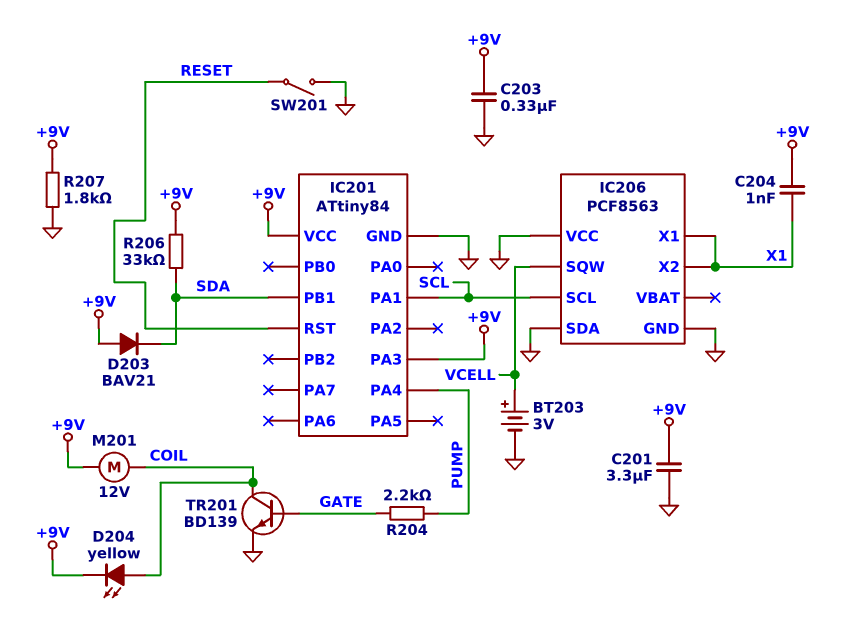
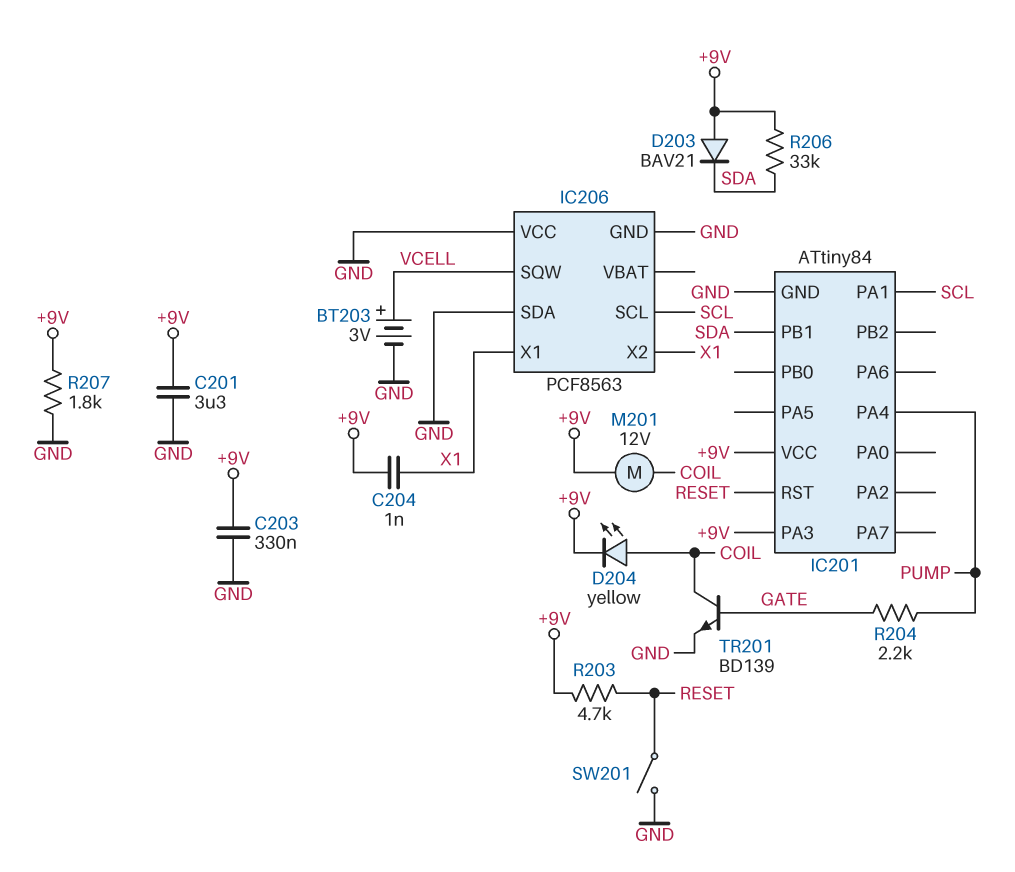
R203: none -> 4.7k (+9V, RESET)

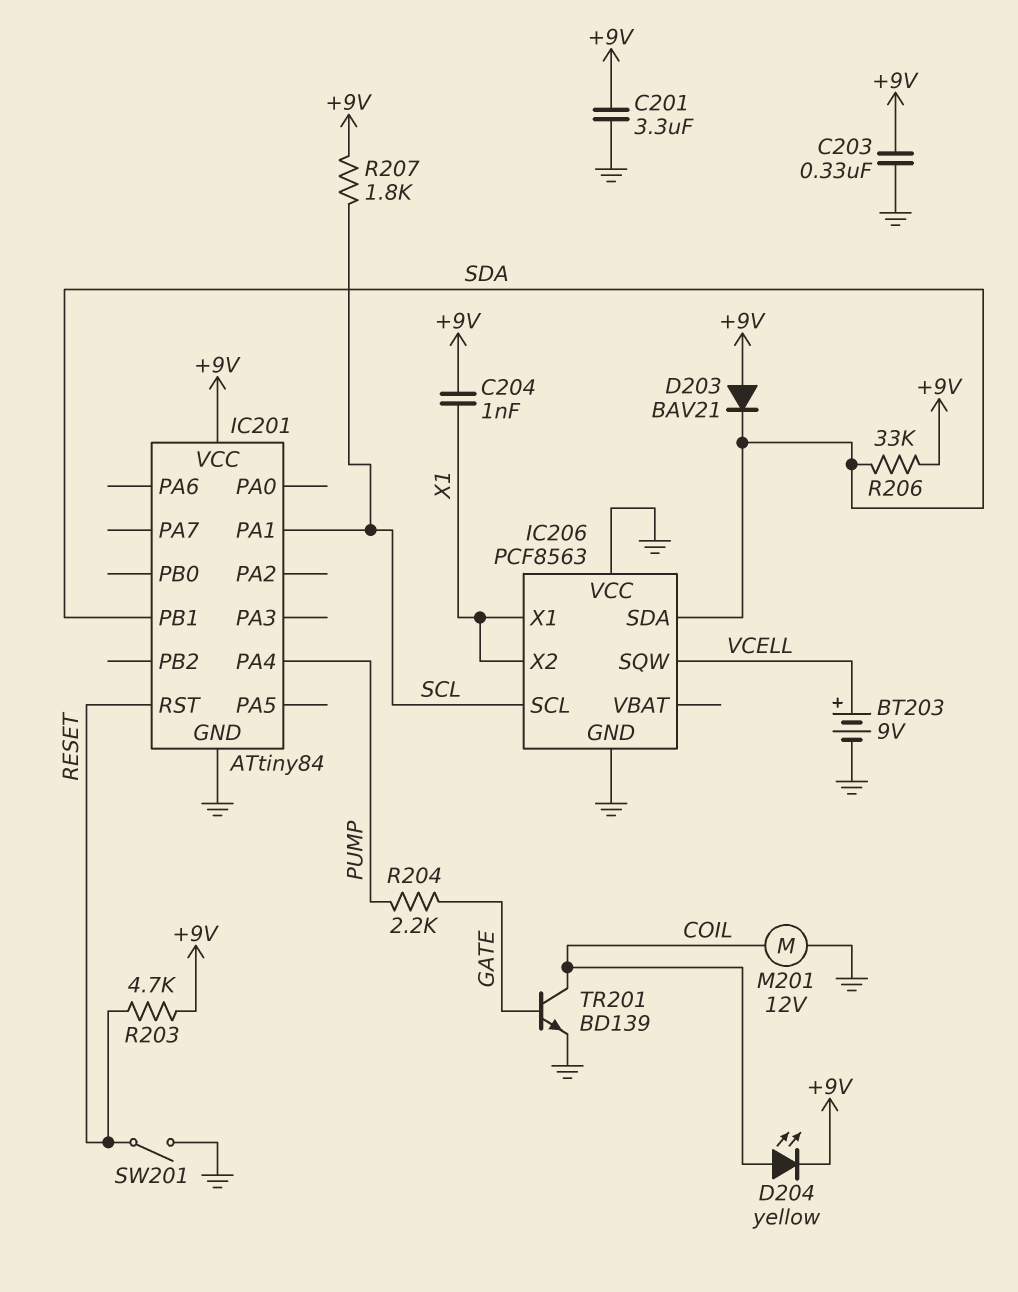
BT203: 3V (plus VCELL, minus GND) -> 9V (plus VCELL, minus GND)
IC201 pin PA3: +9V -> none
IC206 pin SDA: GND -> SDA
M201: motor 12V (+9V, COIL) -> motor 12V (COIL, GND)
R207: 1.8k (+9V, GND) -> 1.8k (+9V, SCL)

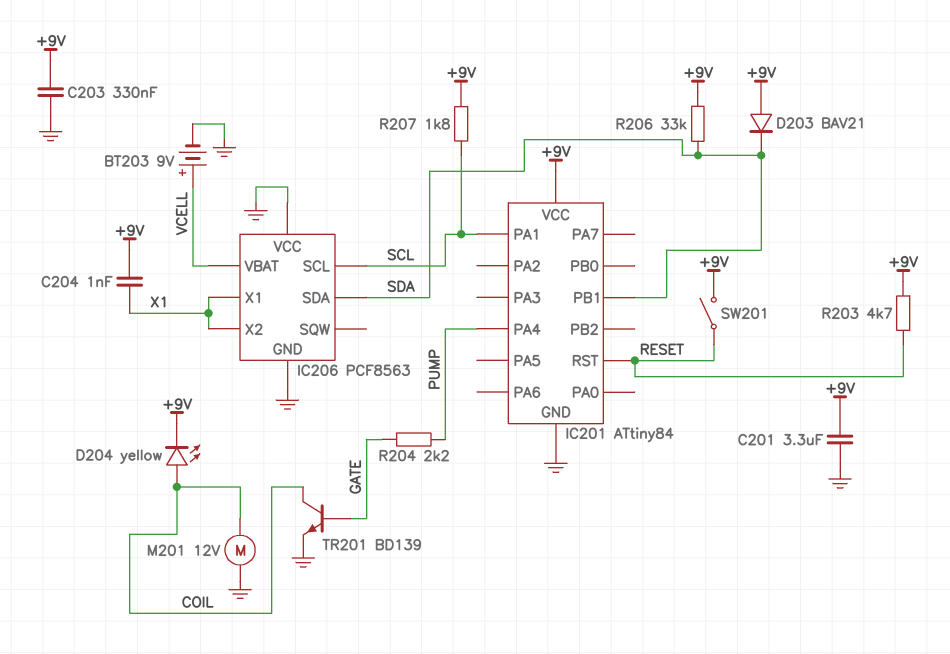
IC206 pin SQW: VCELL -> none
IC206 pin VBAT: none -> VCELL
SW201: switch (GND, RESET) -> switch (+9V, RESET)

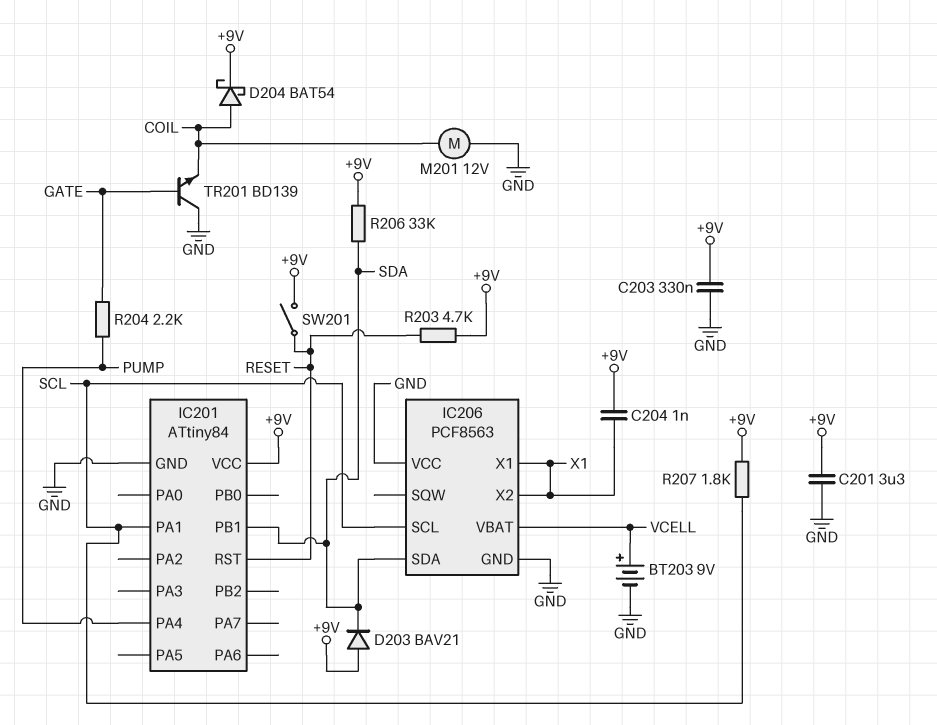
D204: LED yellow (A COIL, K +9V) -> schottky BAT54 (A COIL, K +9V)
TR201: NPN BD139 (B GATE, C COIL, E GND) -> NPN BD139 (B GATE, C GND, E COIL)

